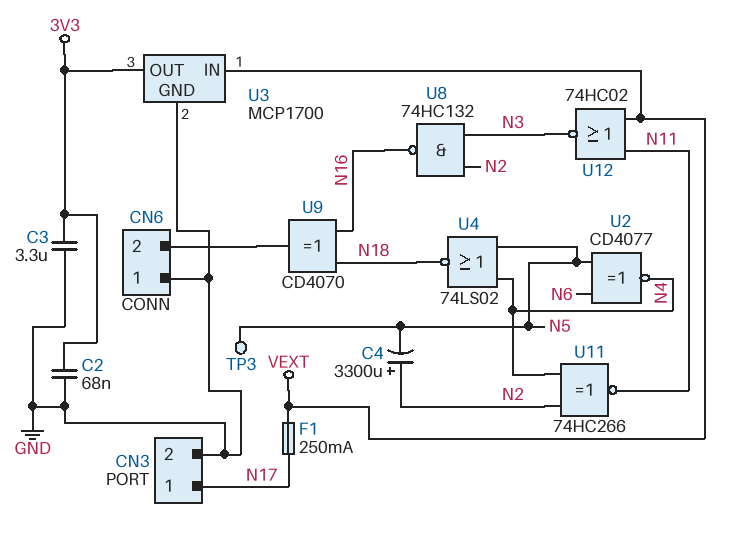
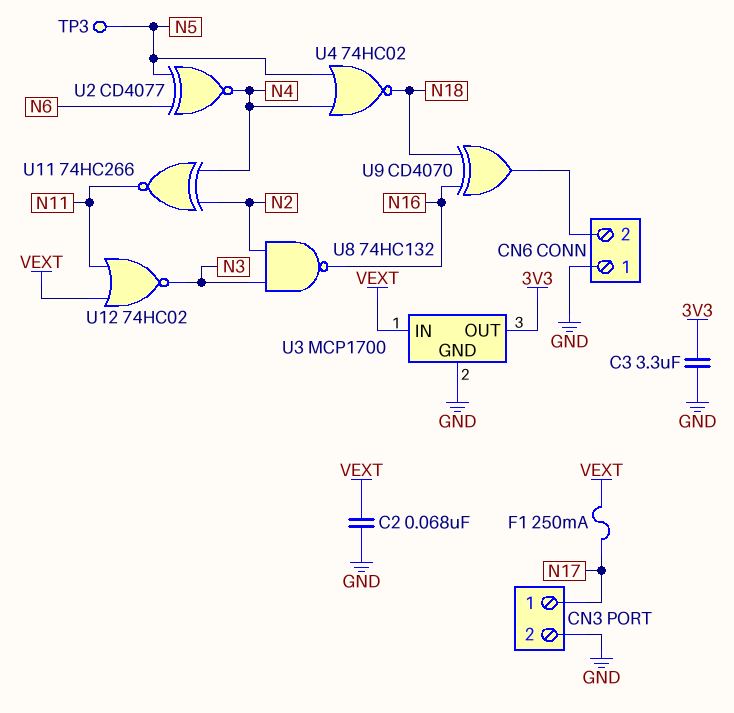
C2: 68nF (3V3, GND) -> 68nF (GND, VEXT)
C4: 3300uF (plus N2, minus N5) -> none
U4: NOR 74LS02 (in N4, in N5, out N18) -> NOR 74HC02 (in N4, in N5, out N18)

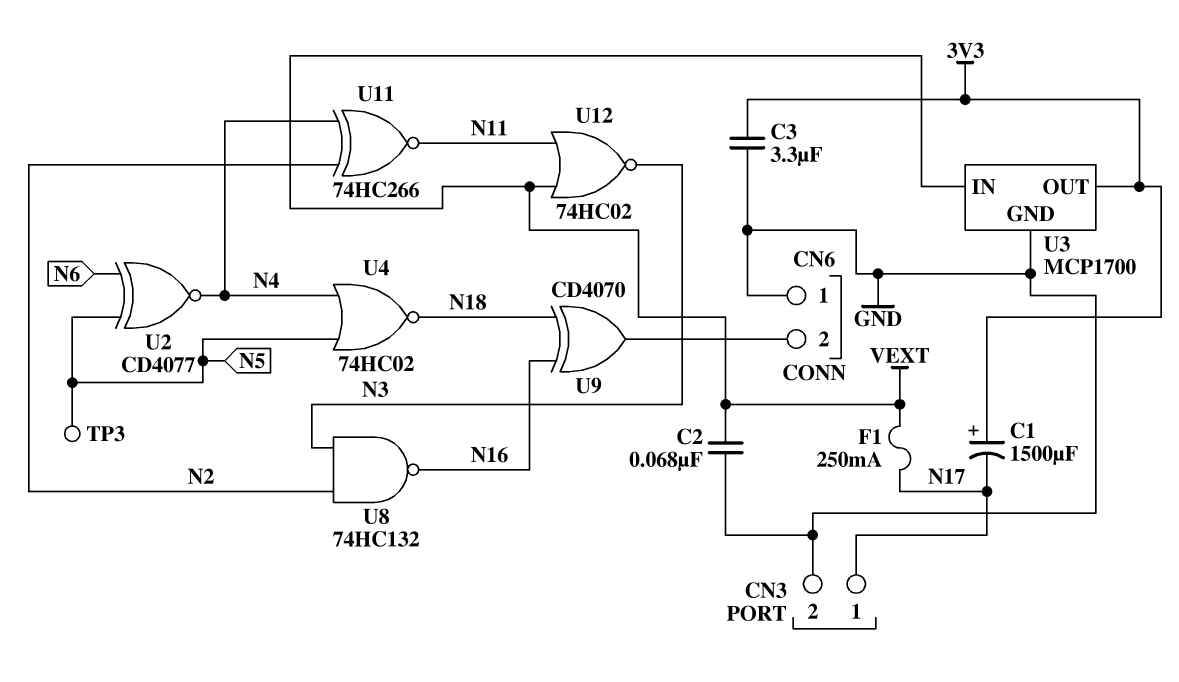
C1: none -> 1500uF (plus 3V3, minus N17)

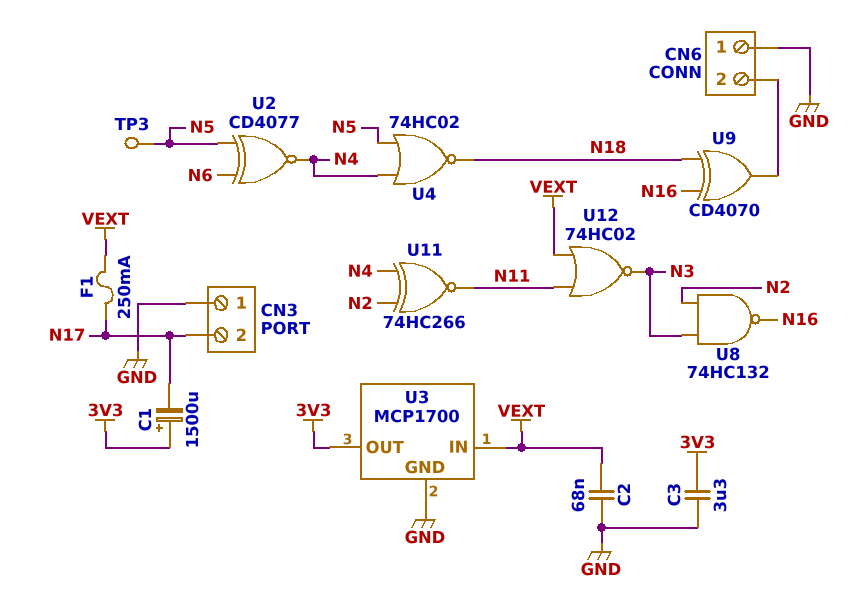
CN3 pin 1: N17 -> GND
CN3 pin 2: GND -> N17

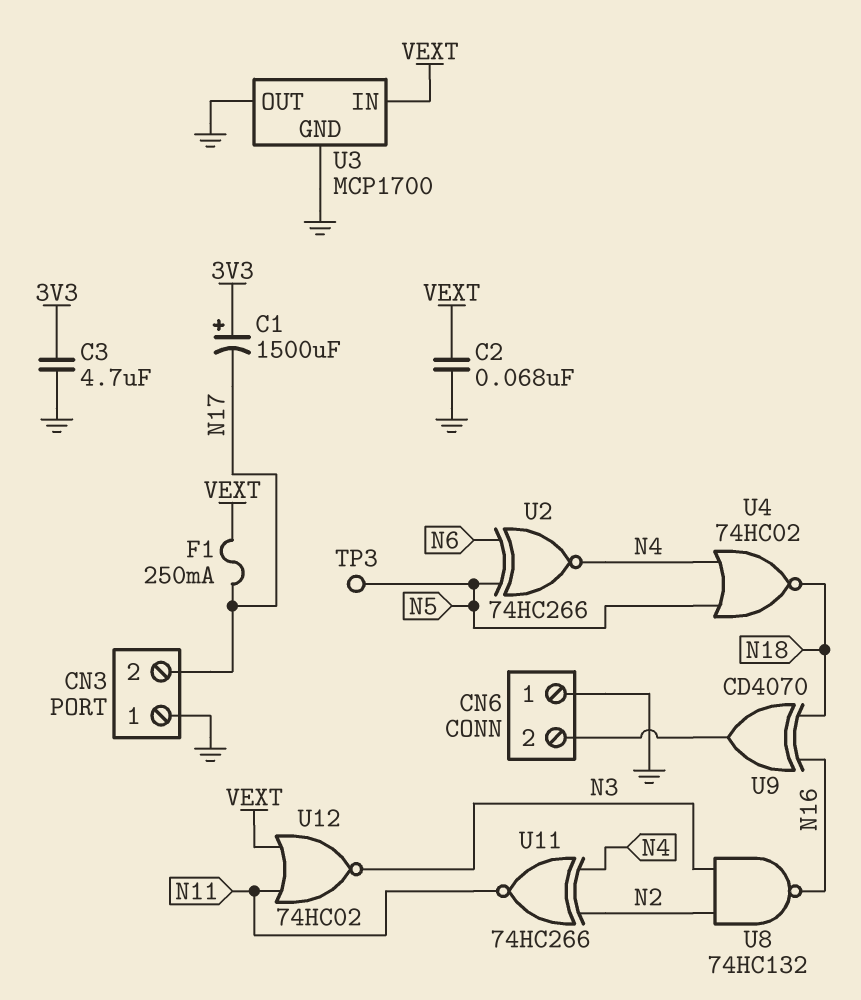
C3: 3.3uF (3V3, GND) -> 4.7uF (3V3, GND)
U2: XNOR CD4077 (in N5, in N6, out N4) -> XNOR 74HC266 (in N5, in N6, out N4)
U3 pin OUT: 3V3 -> GND

